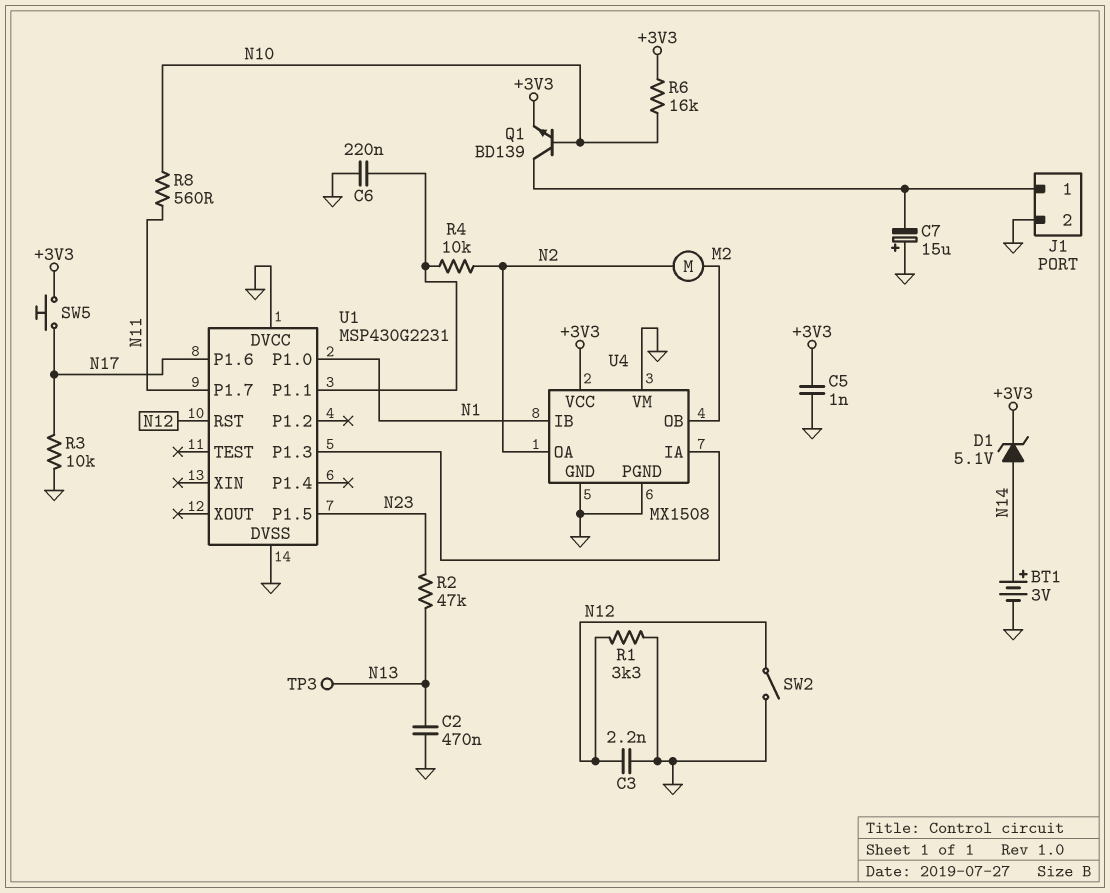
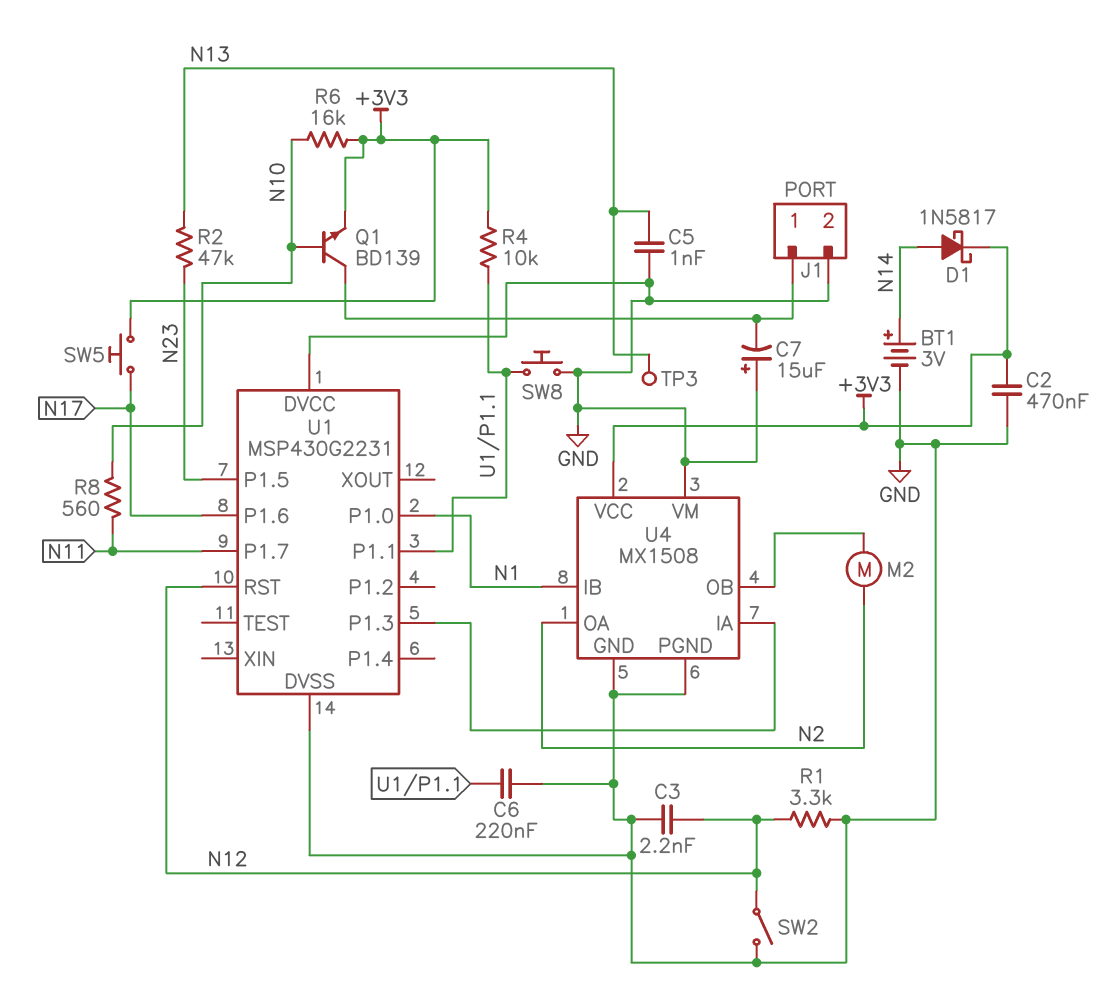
C2: 470nF (GND, N13) -> 470nF (+3V3, GND)
C5: 1nF (+3V3, GND) -> 1nF (GND, N13)
D1: zener 5.1V (A N14, K +3V3) -> schottky 1N5817 (A N14, K +3V3)
R3: 10k (GND, N17) -> none
R4: 10k (N2, U1/P1.1) -> 10k (+3V3, U1/P1.1)
SW8: none -> button (GND, U1/P1.1)

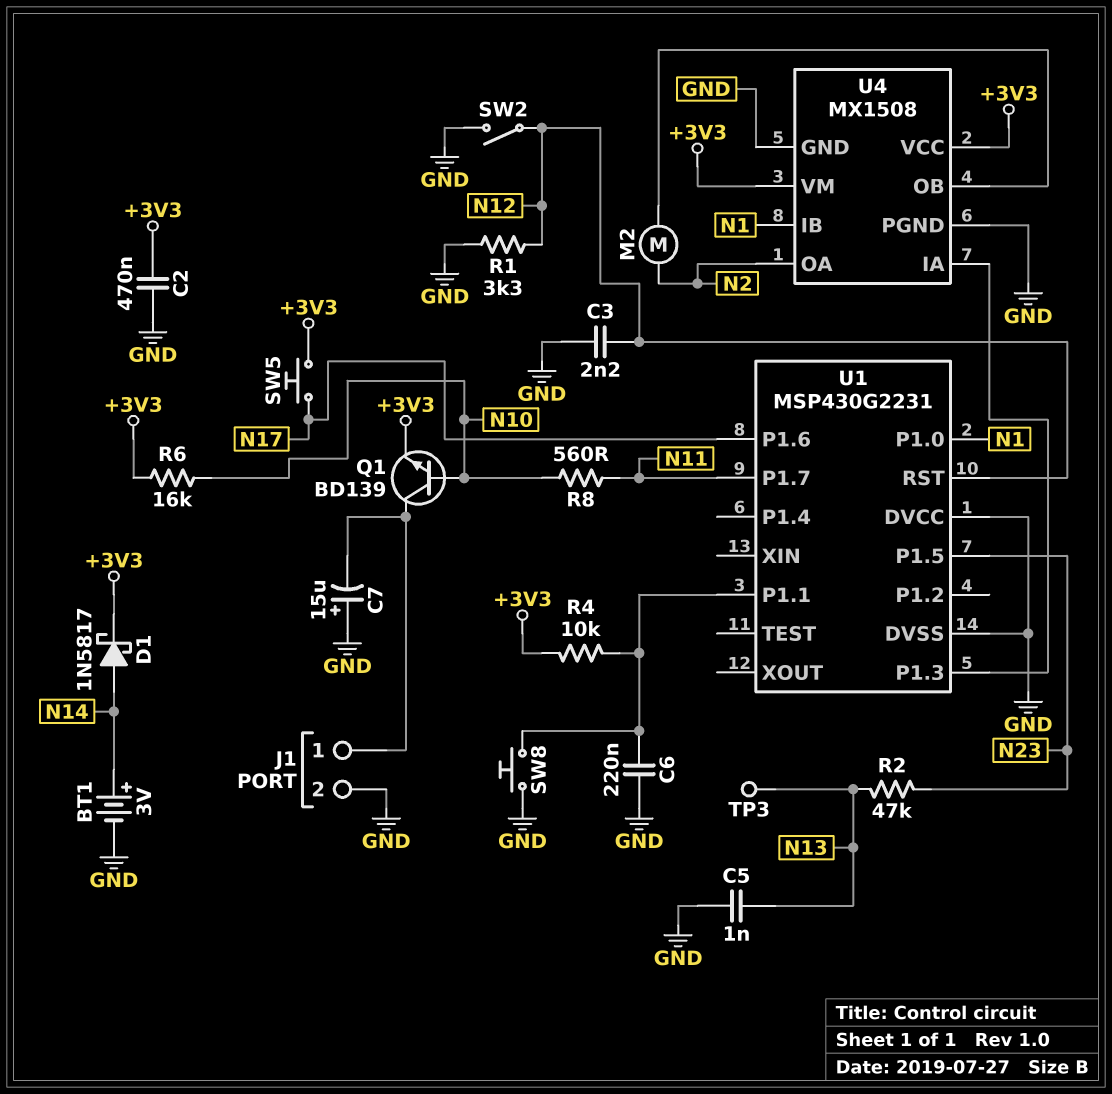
U4 pin VM: GND -> +3V3

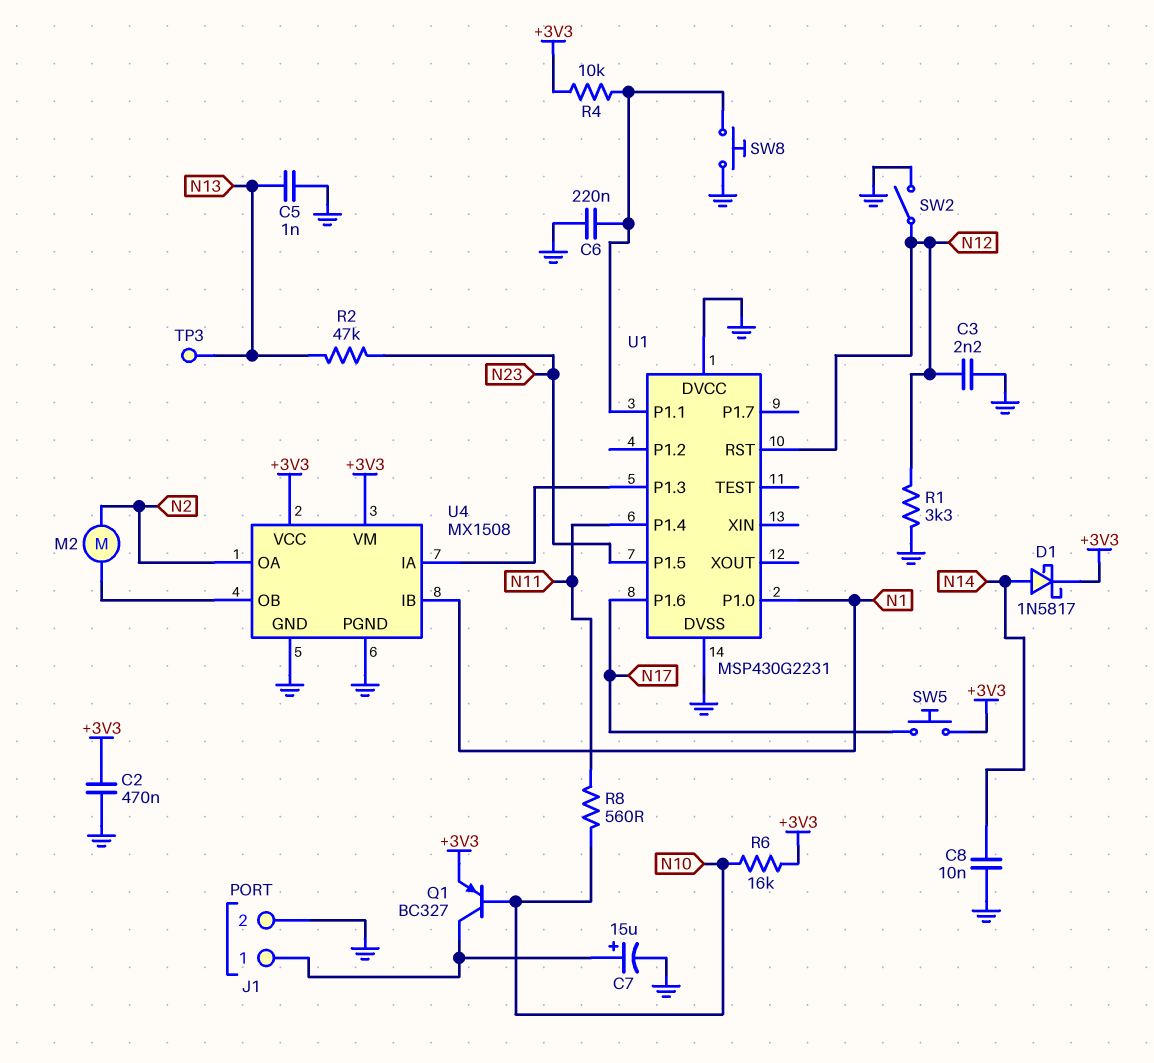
BT1: 3V (plus N14, minus GND) -> none
C7: 15uF (plus GND, minus J1/1) -> 15uF (plus J1/1, minus GND)
C8: none -> 10nF (GND, N14)
Q1: NPN BD139 (B N10, C J1/1, E +3V3) -> PNP BC327 (B N10, C J1/1, E +3V3)
U1 pin P1.4: none -> N11
U1 pin P1.7: N11 -> none

